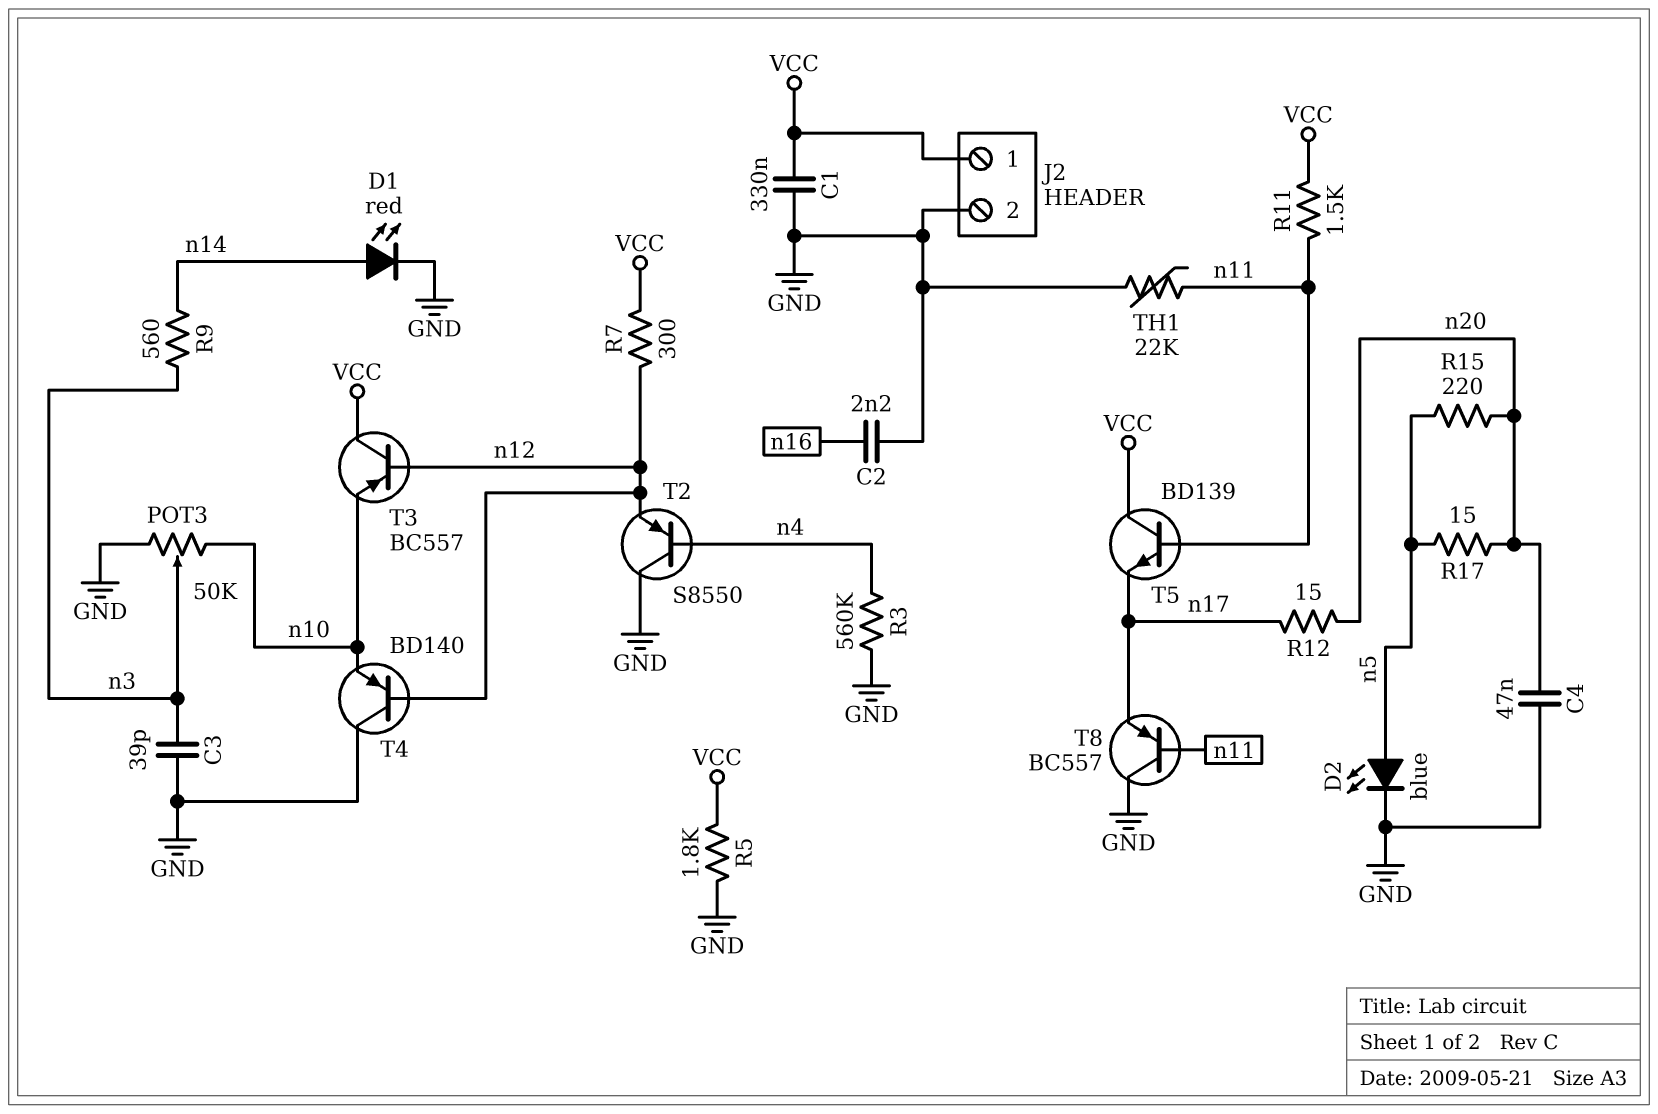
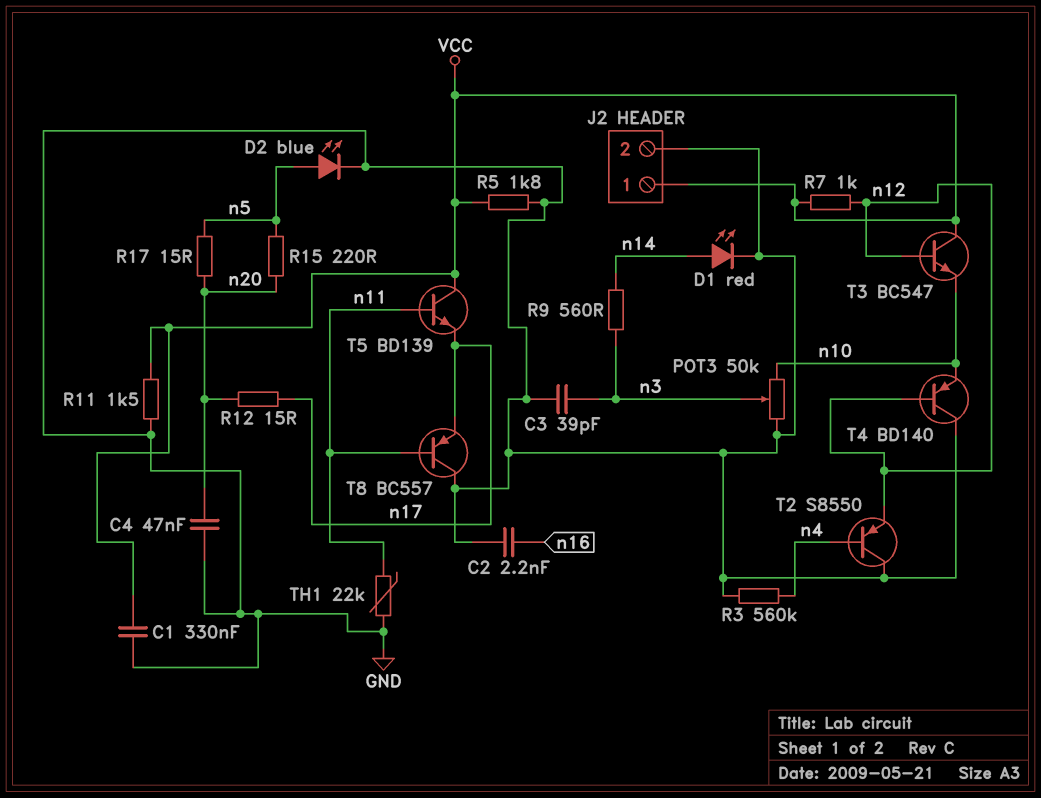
R7: 300 (VCC, n12) -> 1k (VCC, n12)
R11: 1.5k (VCC, n11) -> 1.5k (GND, VCC)
T3: PNP BC557 (B n12, C VCC, E n10) -> NPN BC547 (B n12, C VCC, E n10)

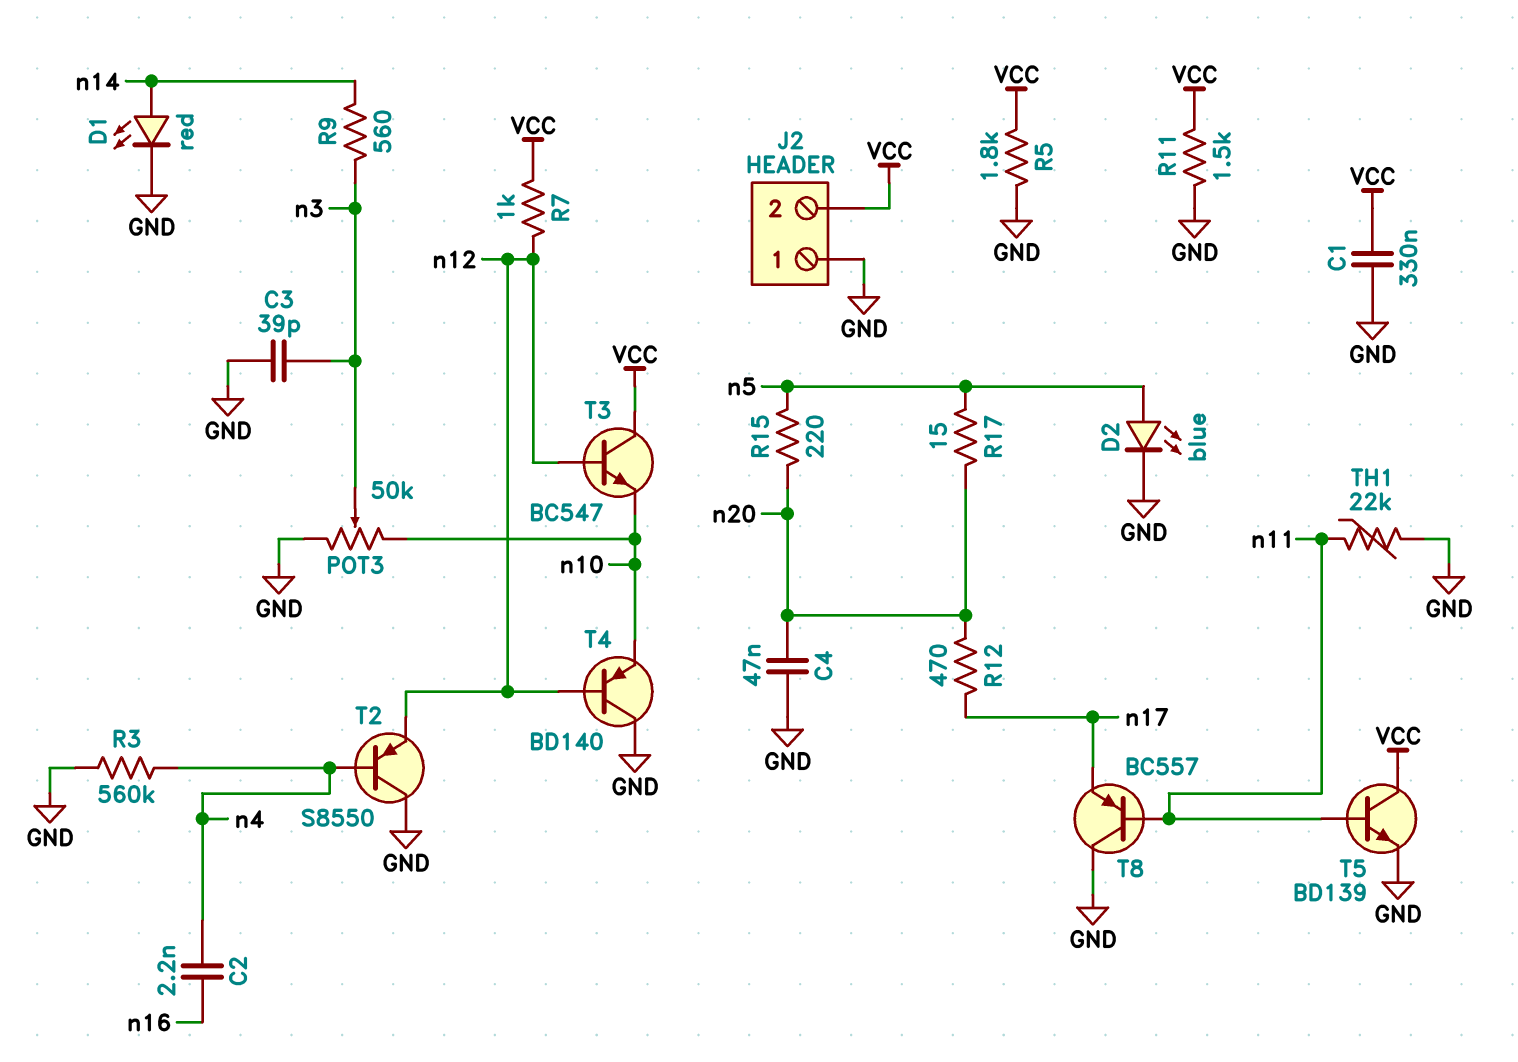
C2: 2.2nF (GND, n16) -> 2.2nF (n4, n16)
J2 pin 1: VCC -> GND
J2 pin 2: GND -> VCC
R12: 15 (n17, n20) -> 470 (n17, n20)
T5: NPN BD139 (B n11, C VCC, E n17) -> NPN BD139 (B n11, C VCC, E GND)

